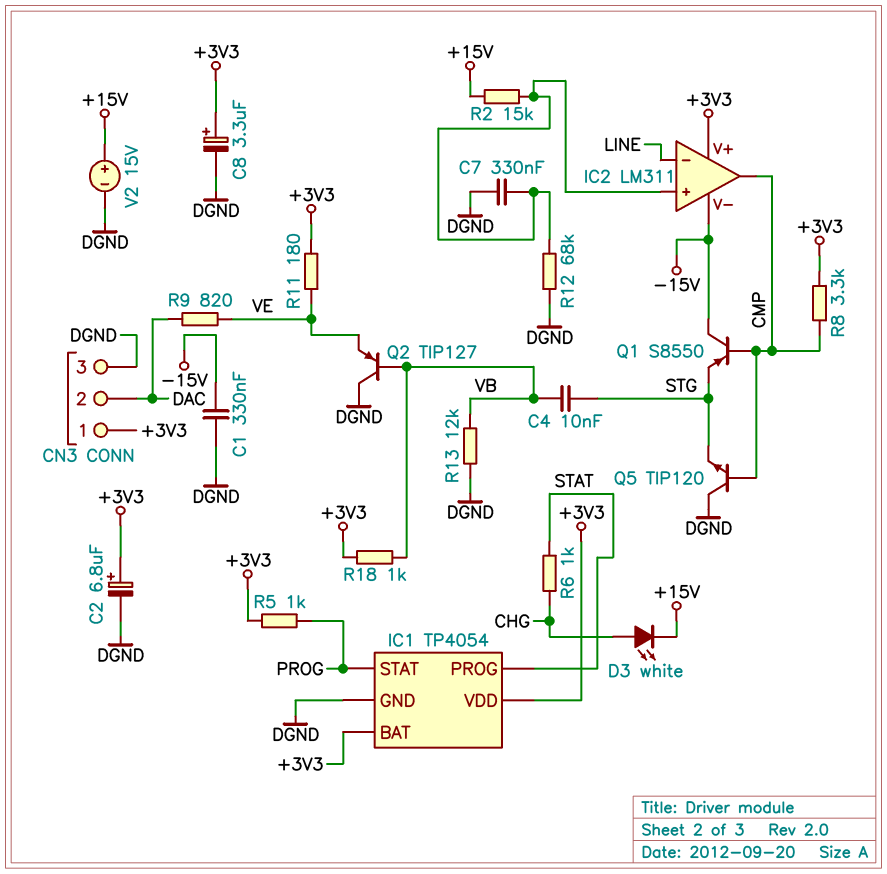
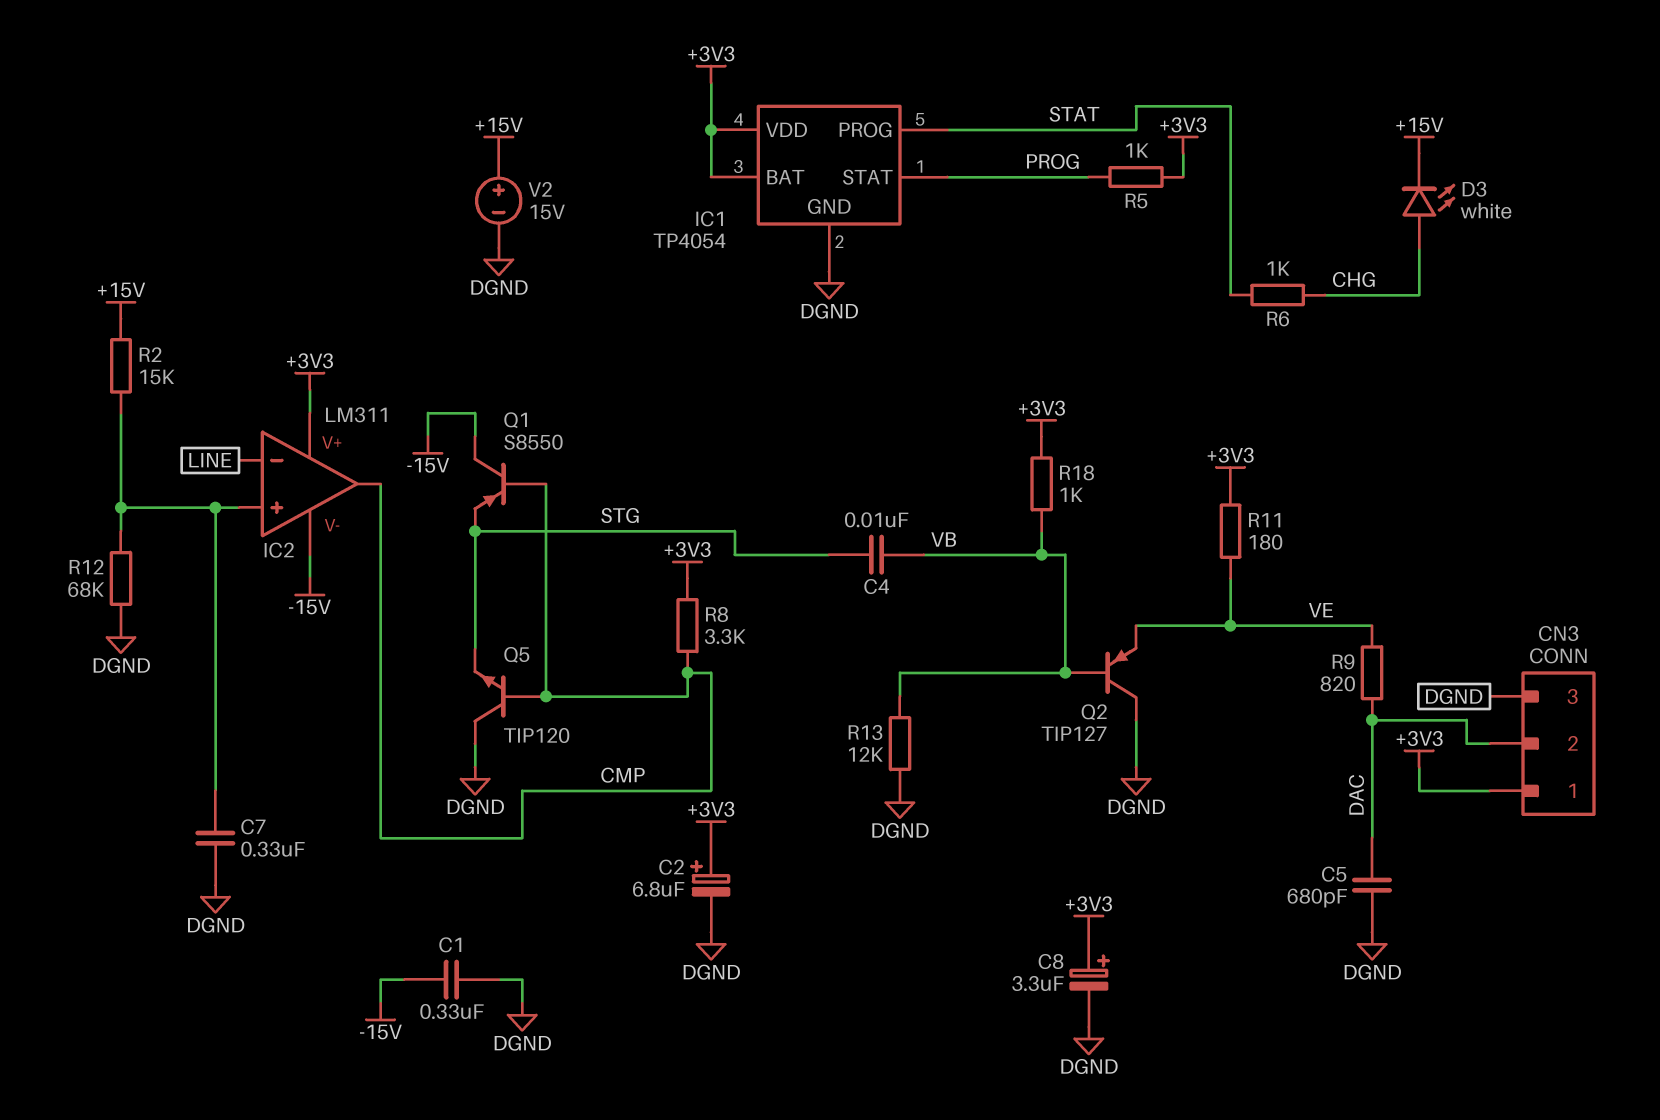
C5: none -> 680pF (DAC, DGND)

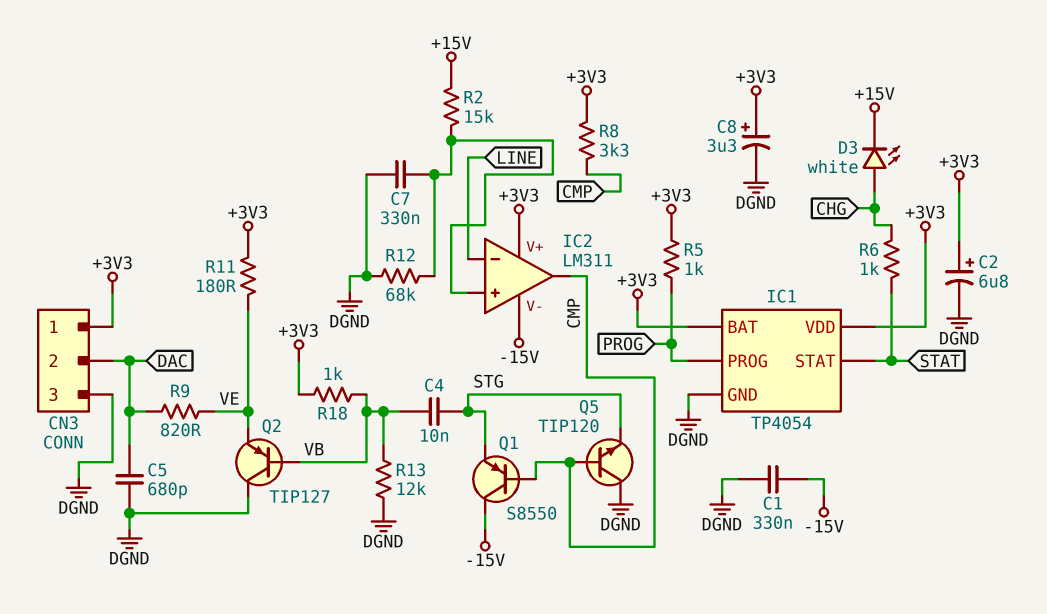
IC1 pin PROG: STAT -> PROG
IC1 pin STAT: PROG -> STAT
V2: 15V (plus +15V, minus DGND) -> none

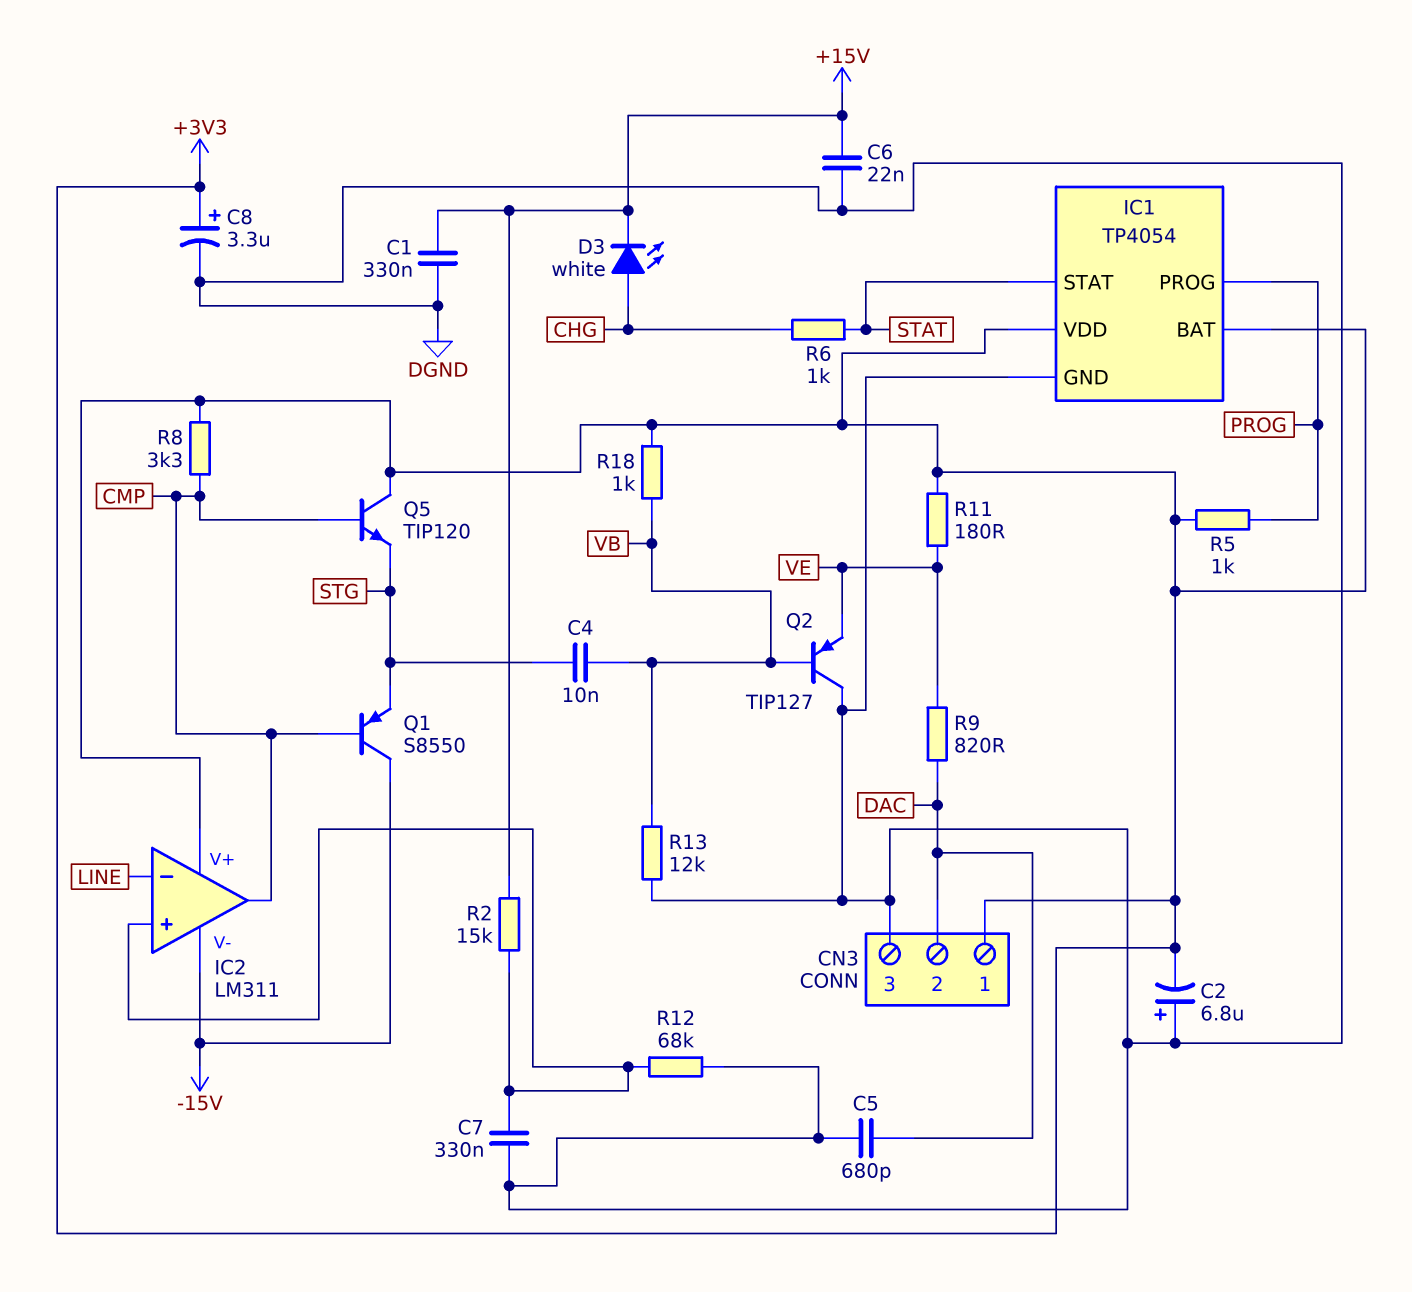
C1: 330nF (-15V, DGND) -> 330nF (+15V, DGND)
C2: 6.8uF (plus +3V3, minus DGND) -> 6.8uF (plus DGND, minus +3V3)
C6: none -> 22nF (+15V, DGND)
Q5: NPN TIP120 (B CMP, C DGND, E STG) -> NPN TIP120 (B CMP, C +3V3, E STG)

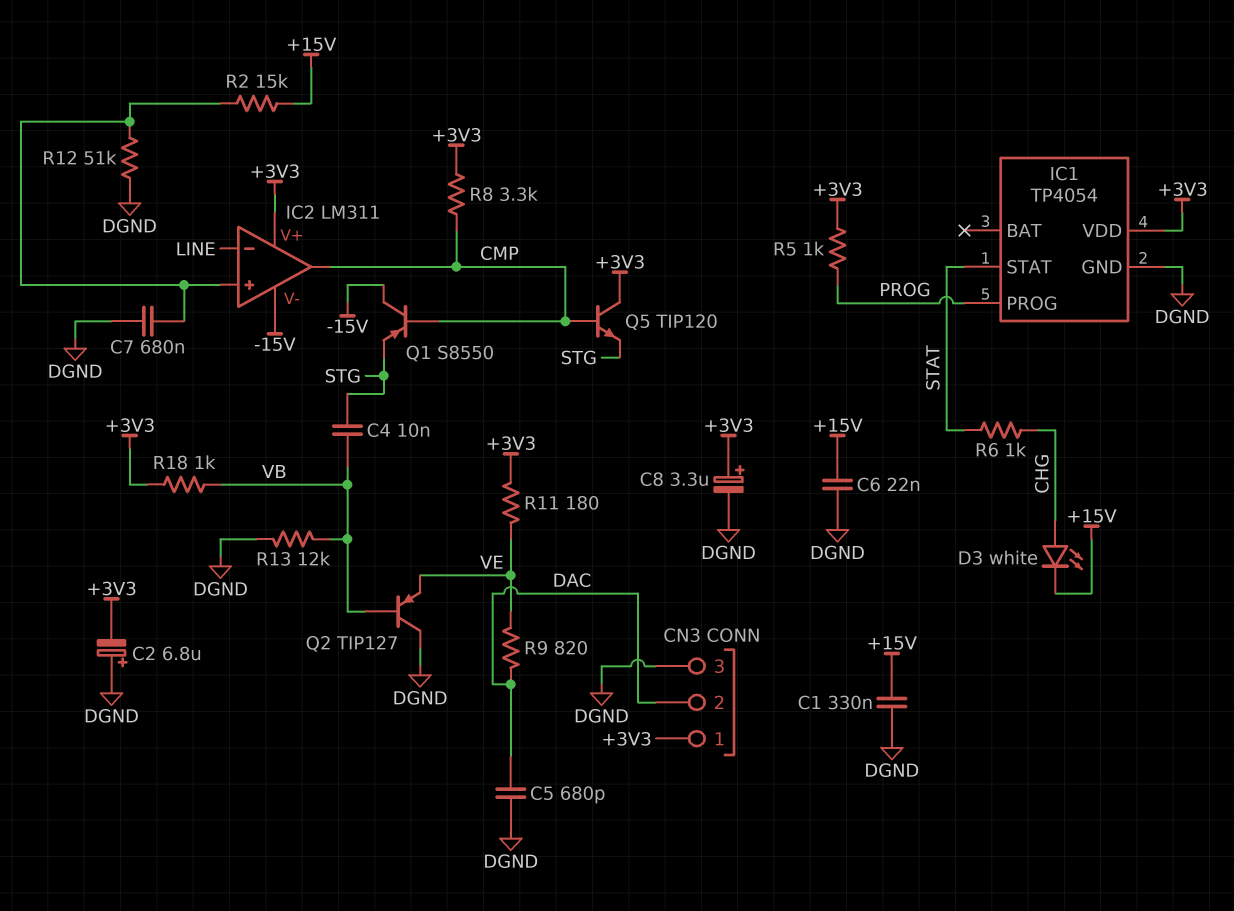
C7: 330nF (DGND, IC2/in+) -> 680nF (DGND, IC2/in+)
IC1 pin BAT: +3V3 -> none
R12: 68k (DGND, IC2/in+) -> 51k (DGND, IC2/in+)

